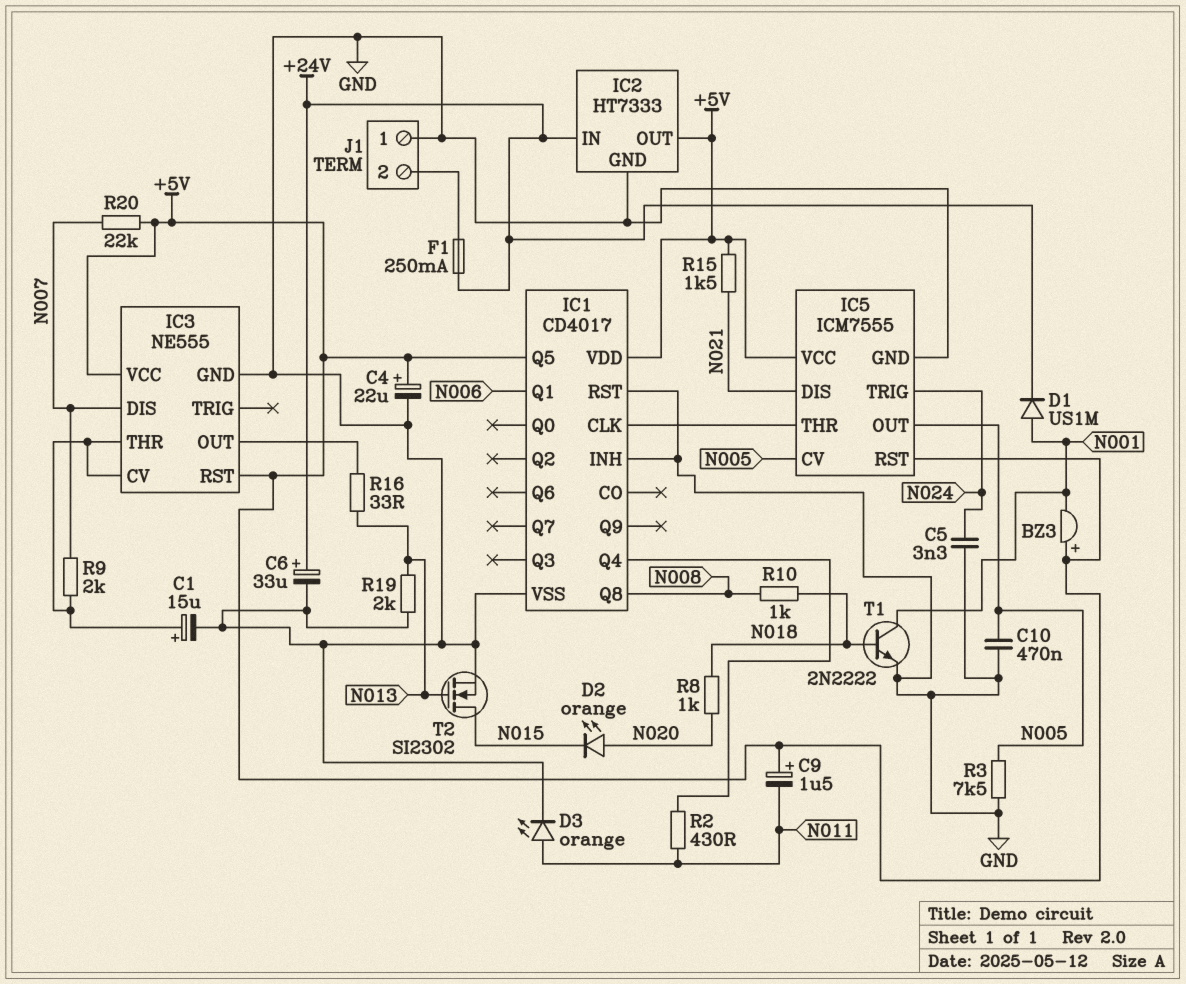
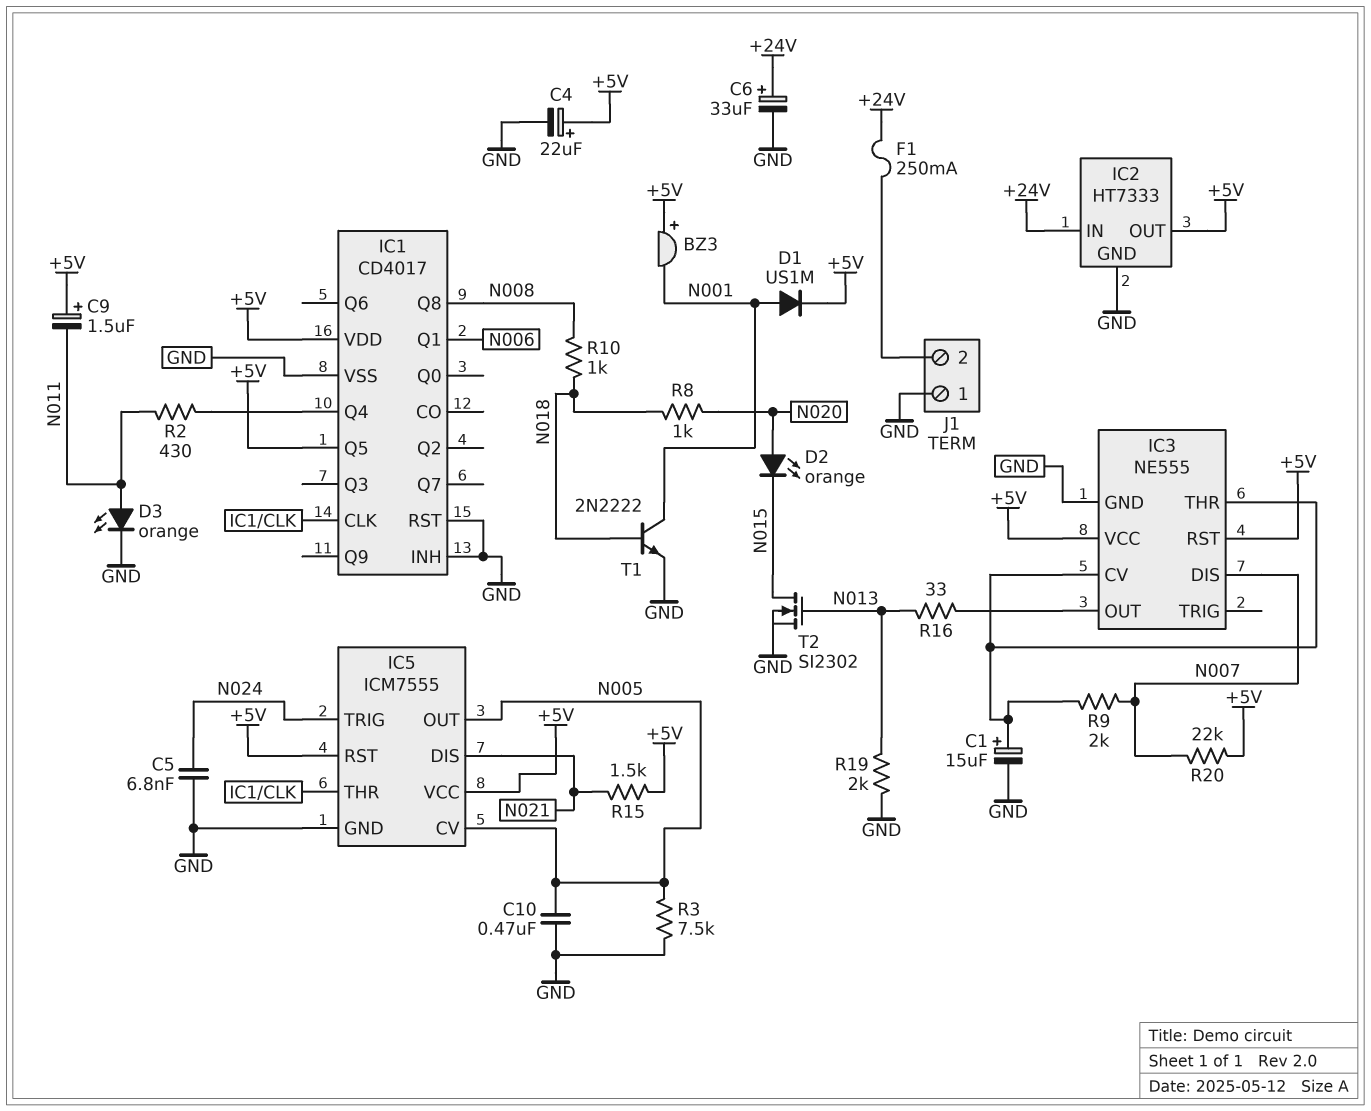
C5: 3.3nF (GND, N024) -> 6.8nF (GND, N024)
D1: diode US1M (A N001, K +24V) -> diode US1M (A N001, K +5V)

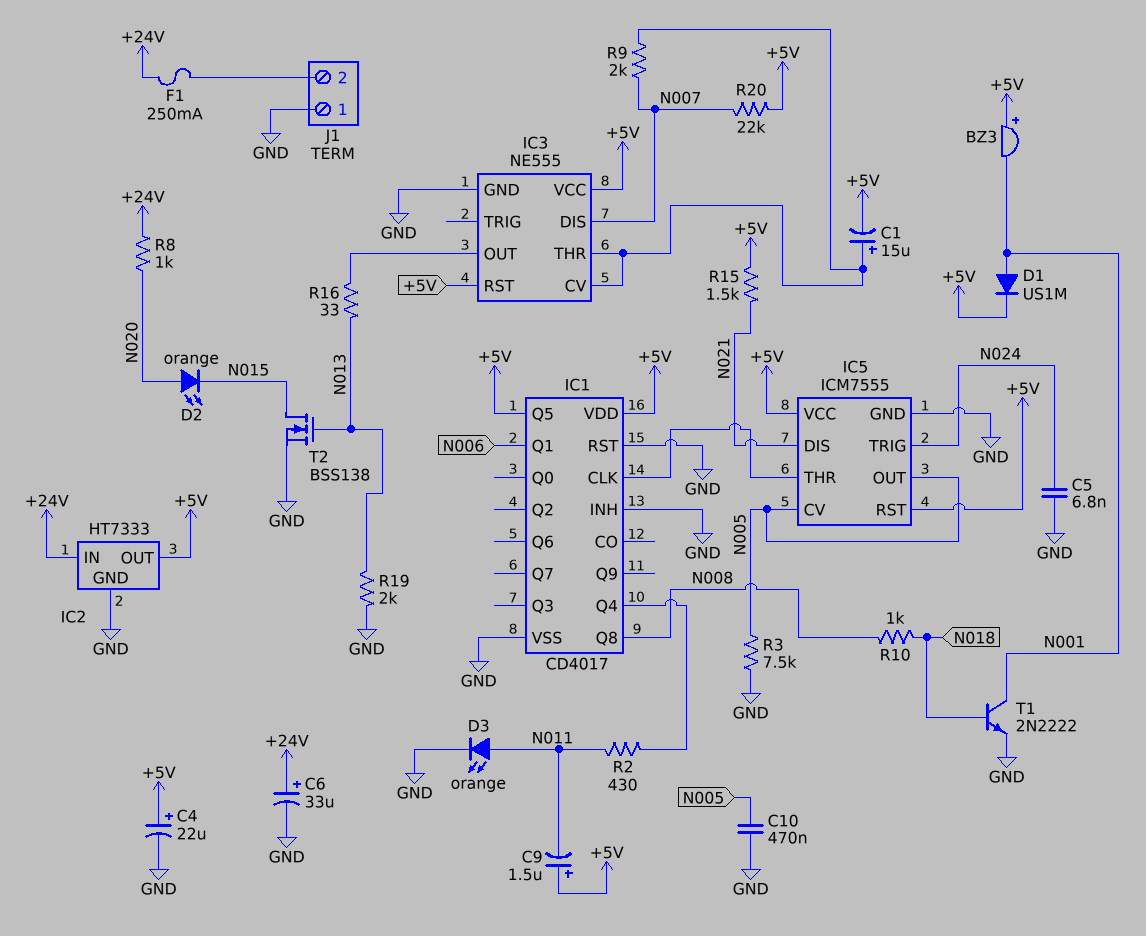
C1: 15uF (plus IC3/CV, minus GND) -> 15uF (plus IC3/CV, minus +5V)
R8: 1k (N018, N020) -> 1k (+24V, N020)
T2: NMOS SI2302 (G N013, D N015, S GND) -> NMOS BSS138 (G N013, D N015, S GND)

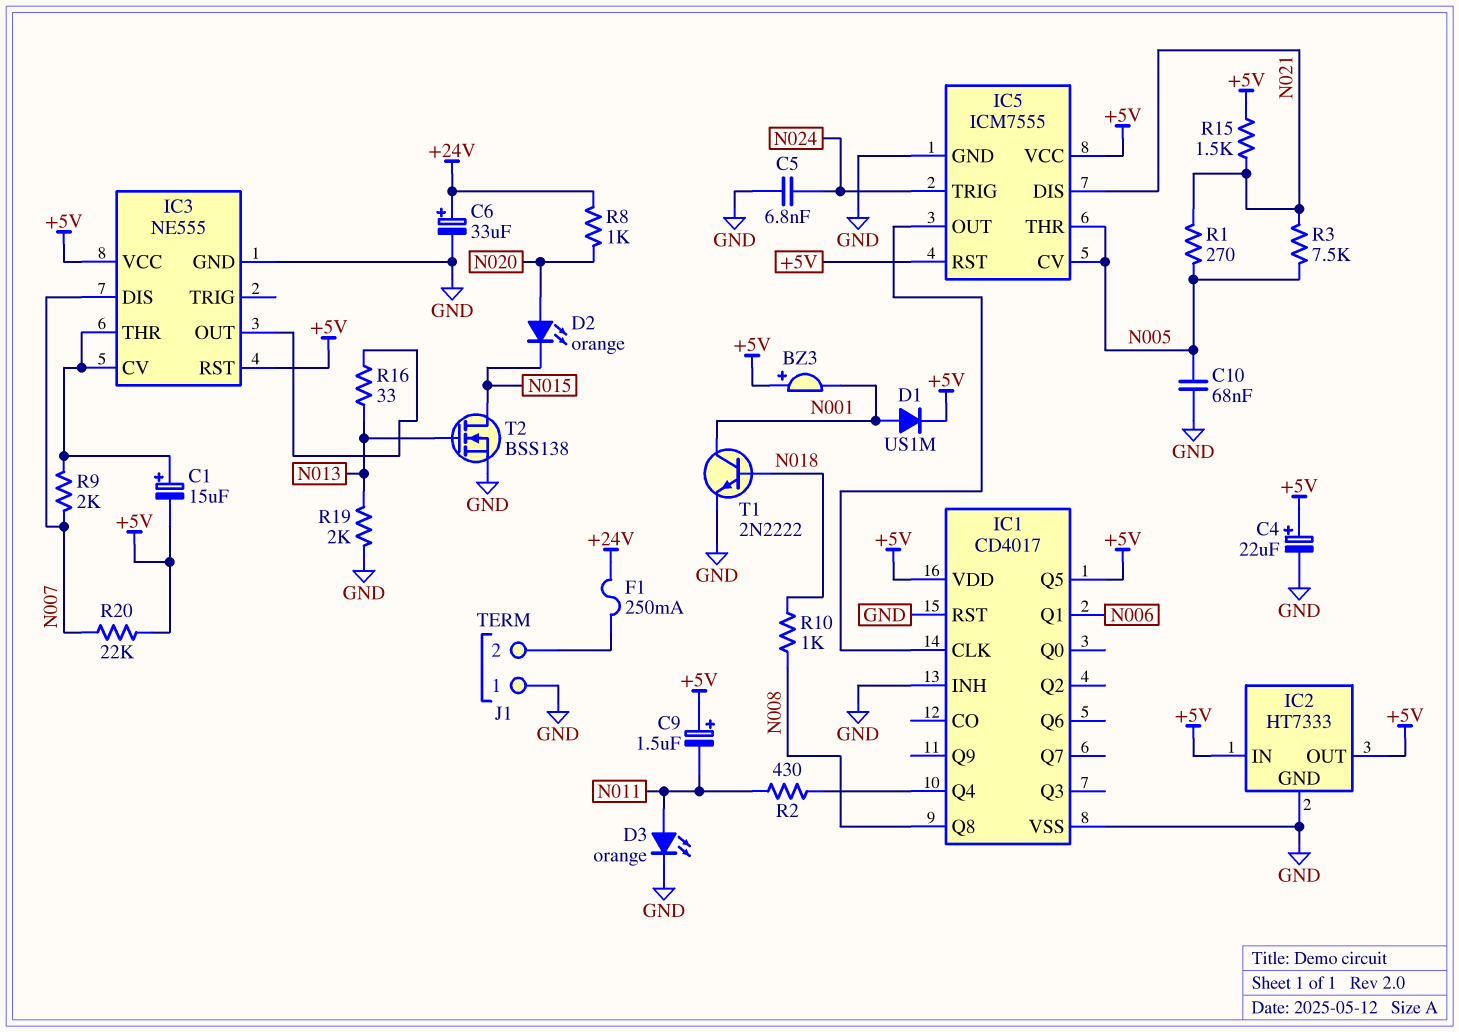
C10: 470nF (GND, N005) -> 68nF (GND, N005)
IC2 pin IN: +24V -> +5V
IC5 pin OUT: N005 -> IC1/CLK
IC5 pin THR: IC1/CLK -> N005
R1: none -> 270 (N005, N021)
R3: 7.5k (GND, N005) -> 7.5k (N005, N021)

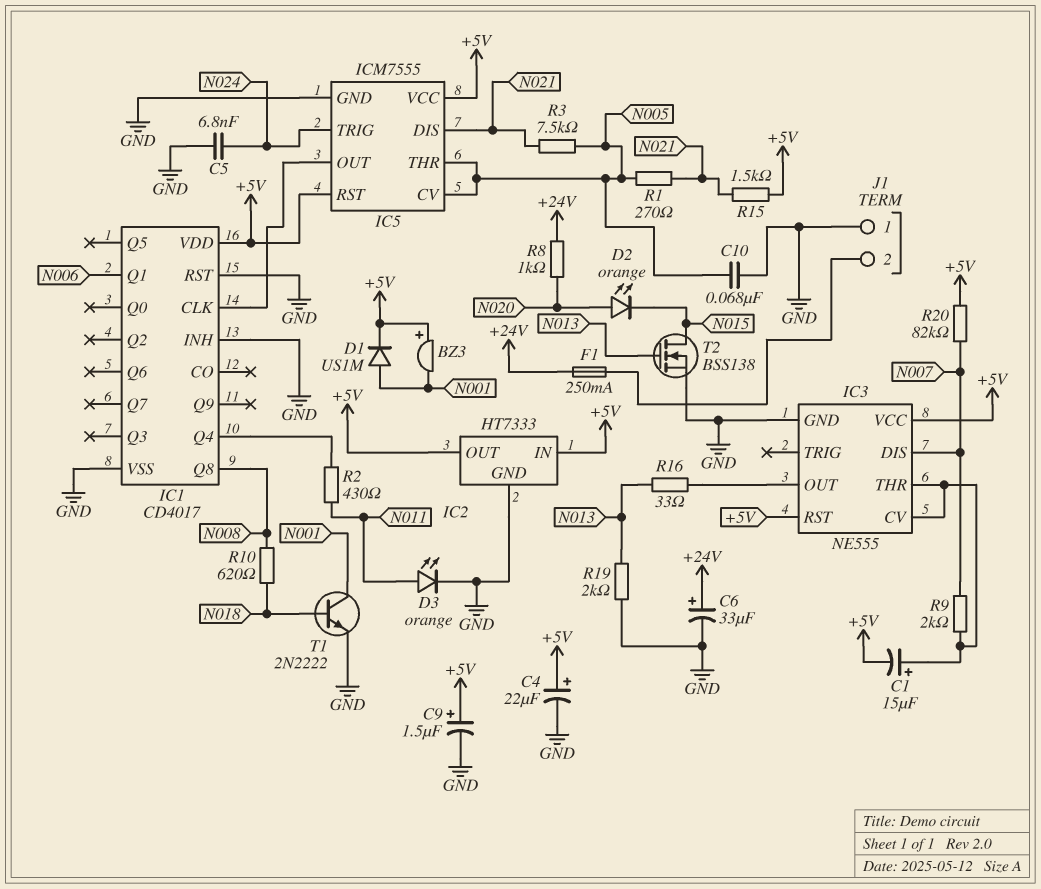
C9: 1.5uF (plus +5V, minus N011) -> 1.5uF (plus +5V, minus GND)
IC1 pin Q5: +5V -> none
R10: 1k (N008, N018) -> 620 (N008, N018)
R20: 22k (+5V, N007) -> 82k (+5V, N007)

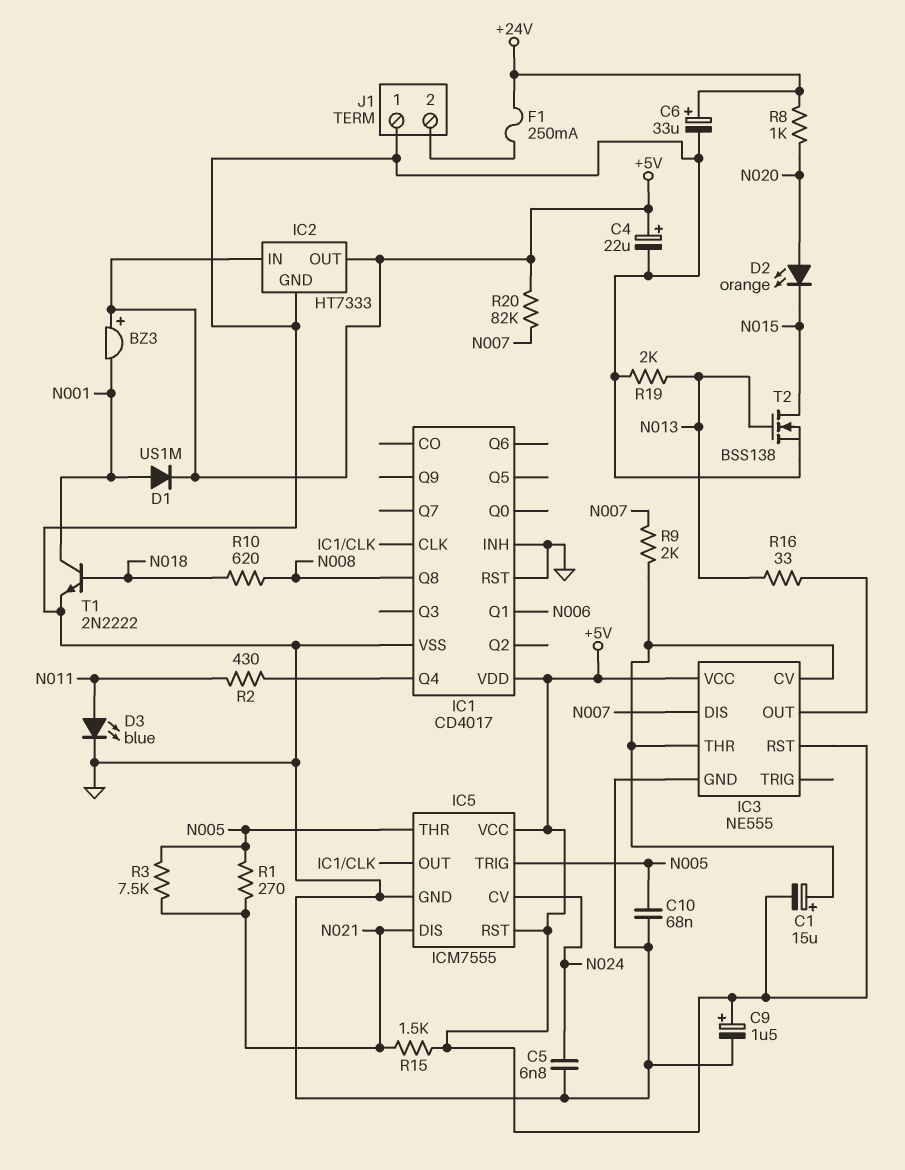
D3: LED orange (A N011, K GND) -> LED blue (A N011, K GND)
IC5 pin CV: N005 -> N024
IC5 pin TRIG: N024 -> N005

